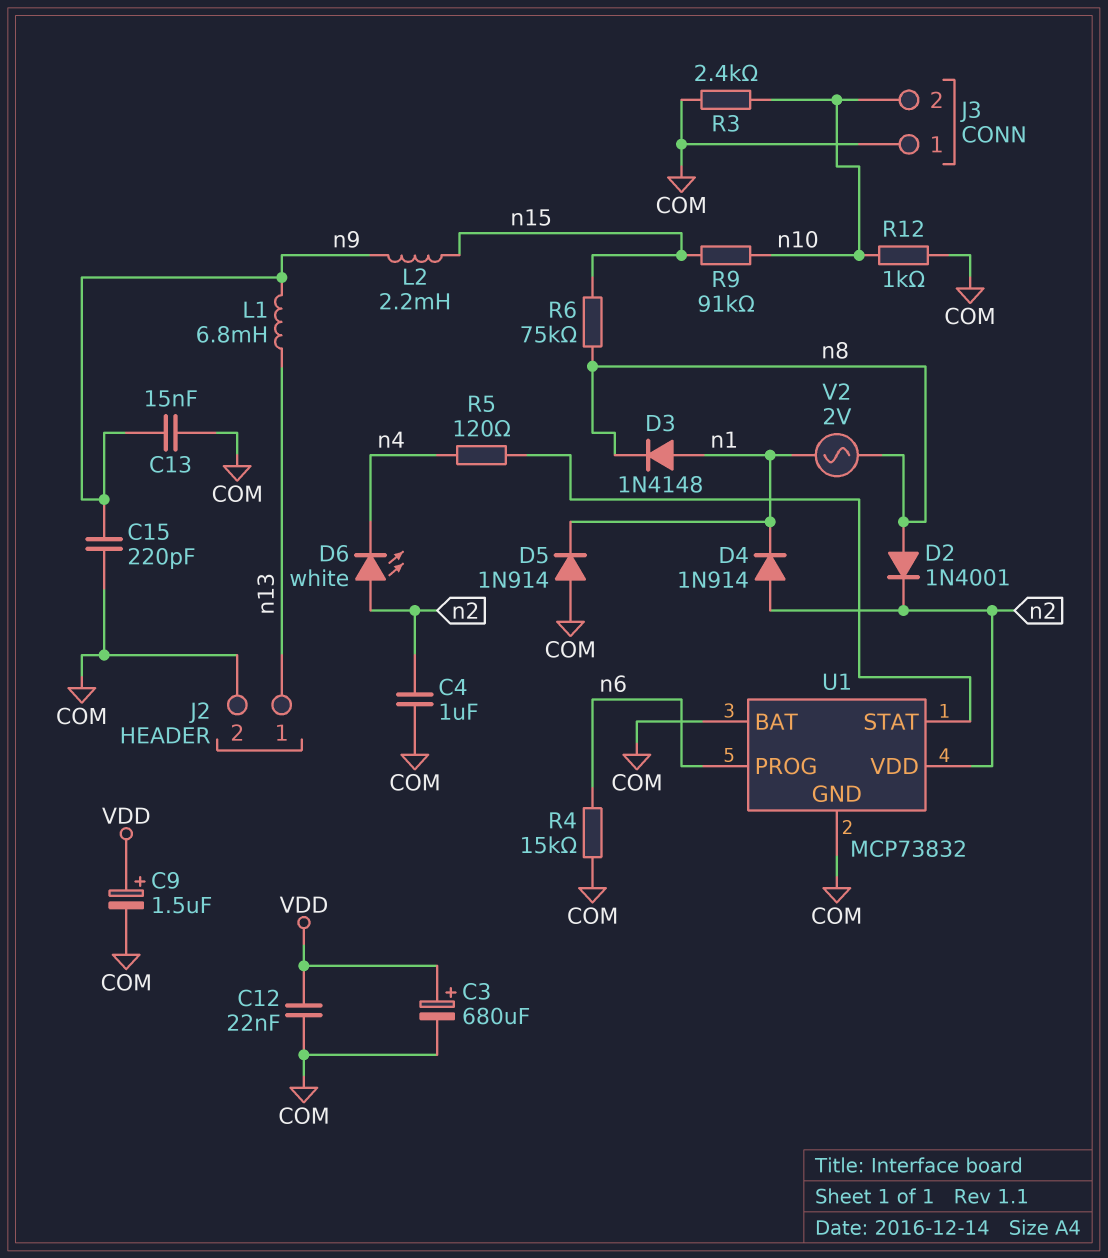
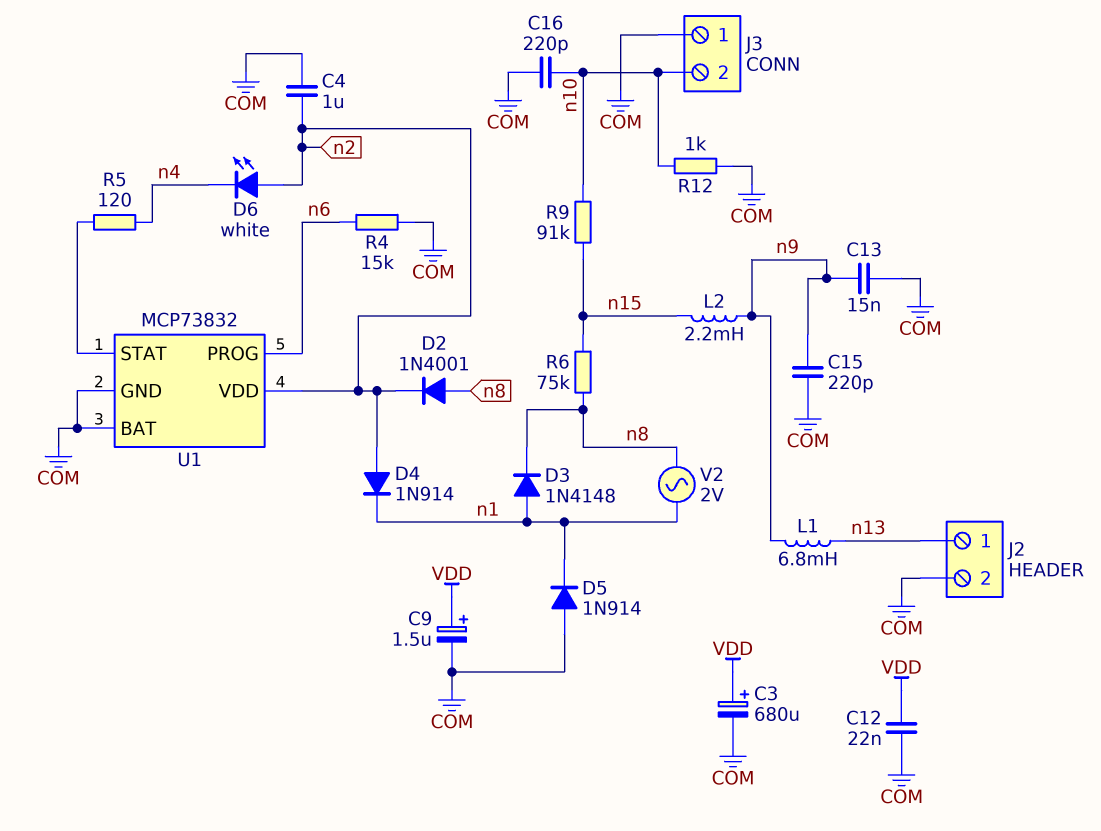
C16: none -> 220pF (COM, n10)
R3: 2.4k (COM, n10) -> none

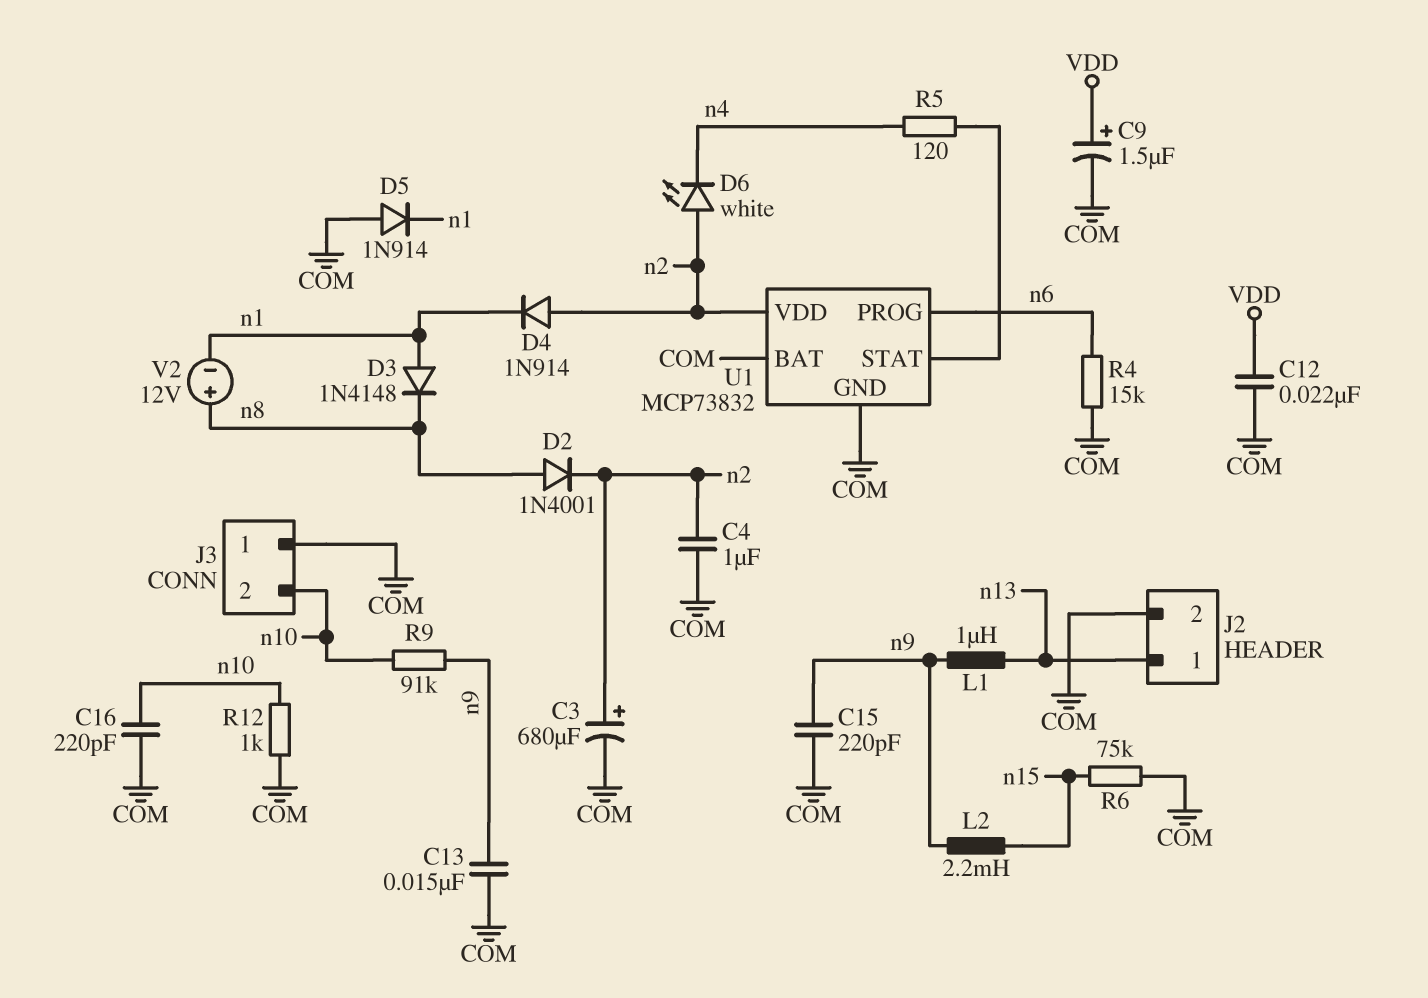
C3: 680uF (plus VDD, minus COM) -> 680uF (plus n2, minus COM)
L1: 6.8mH (n9, n13) -> 1uH (n9, n13)
R6: 75k (n8, n15) -> 75k (COM, n15)
R9: 91k (n10, n15) -> 91k (n9, n10)
V2: AC 2V (n1, n8) -> 12V (plus n8, minus n1)

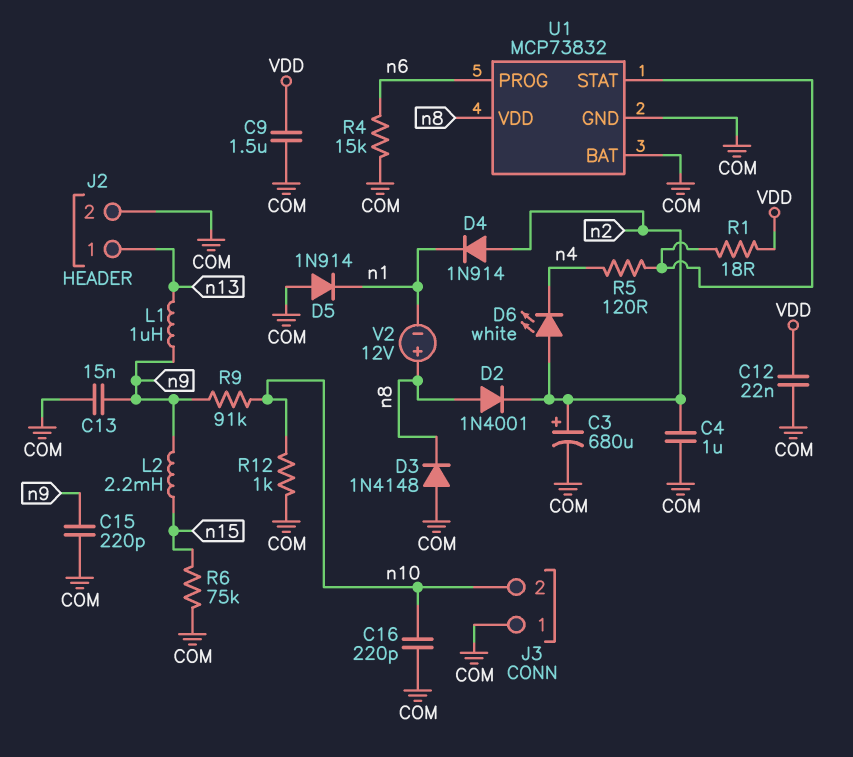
C9: 1.5uF (plus VDD, minus COM) -> 1.5uF (COM, VDD)
D3: diode 1N4148 (A n1, K n8) -> diode 1N4148 (A COM, K n8)
R1: none -> 18 (U1/STAT, VDD)
U1 pin VDD: n2 -> n8

